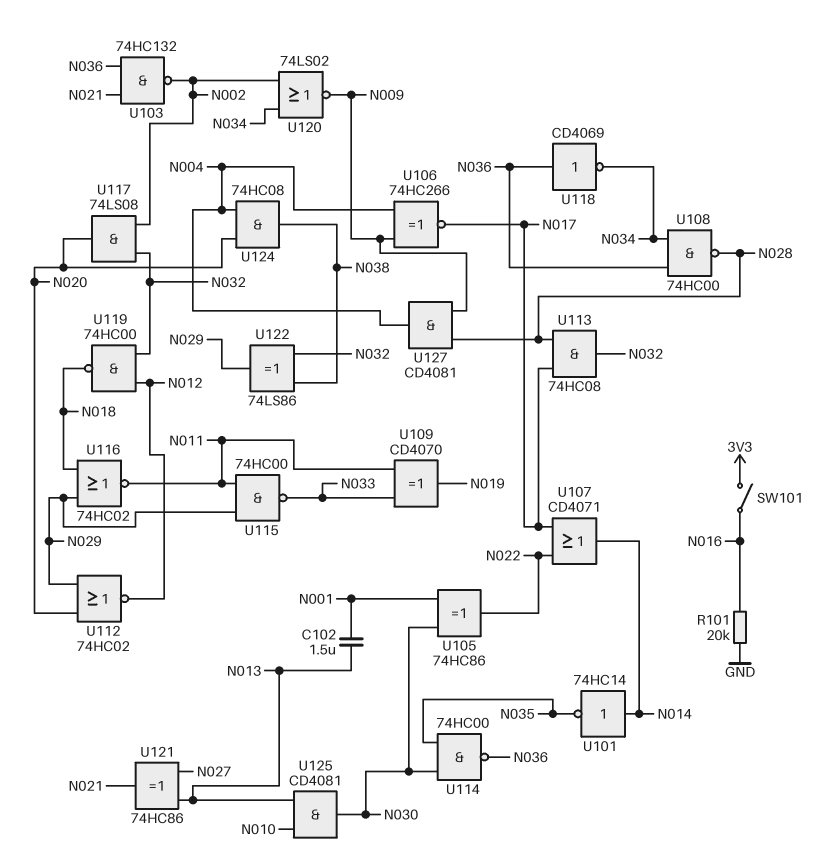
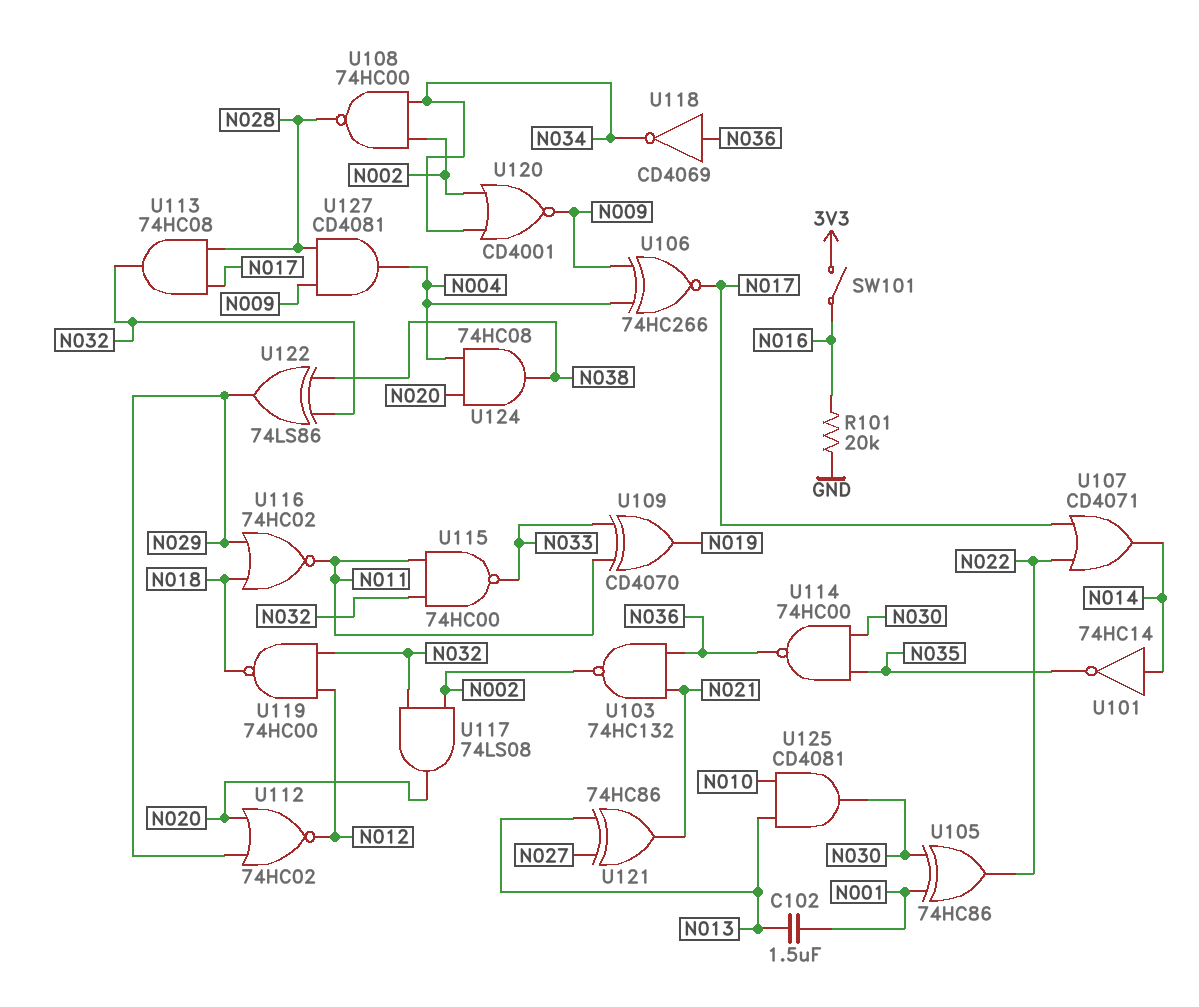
U108: NAND 74HC00 (in N034, in N036, out N028) -> NAND 74HC00 (in N002, in N034, out N028)
U115: NAND 74HC00 (in N011, in N029, out N033) -> NAND 74HC00 (in N011, in N032, out N033)
U120: NOR 74LS02 (in N002, in N034, out N009) -> NOR CD4001 (in N002, in N034, out N009)

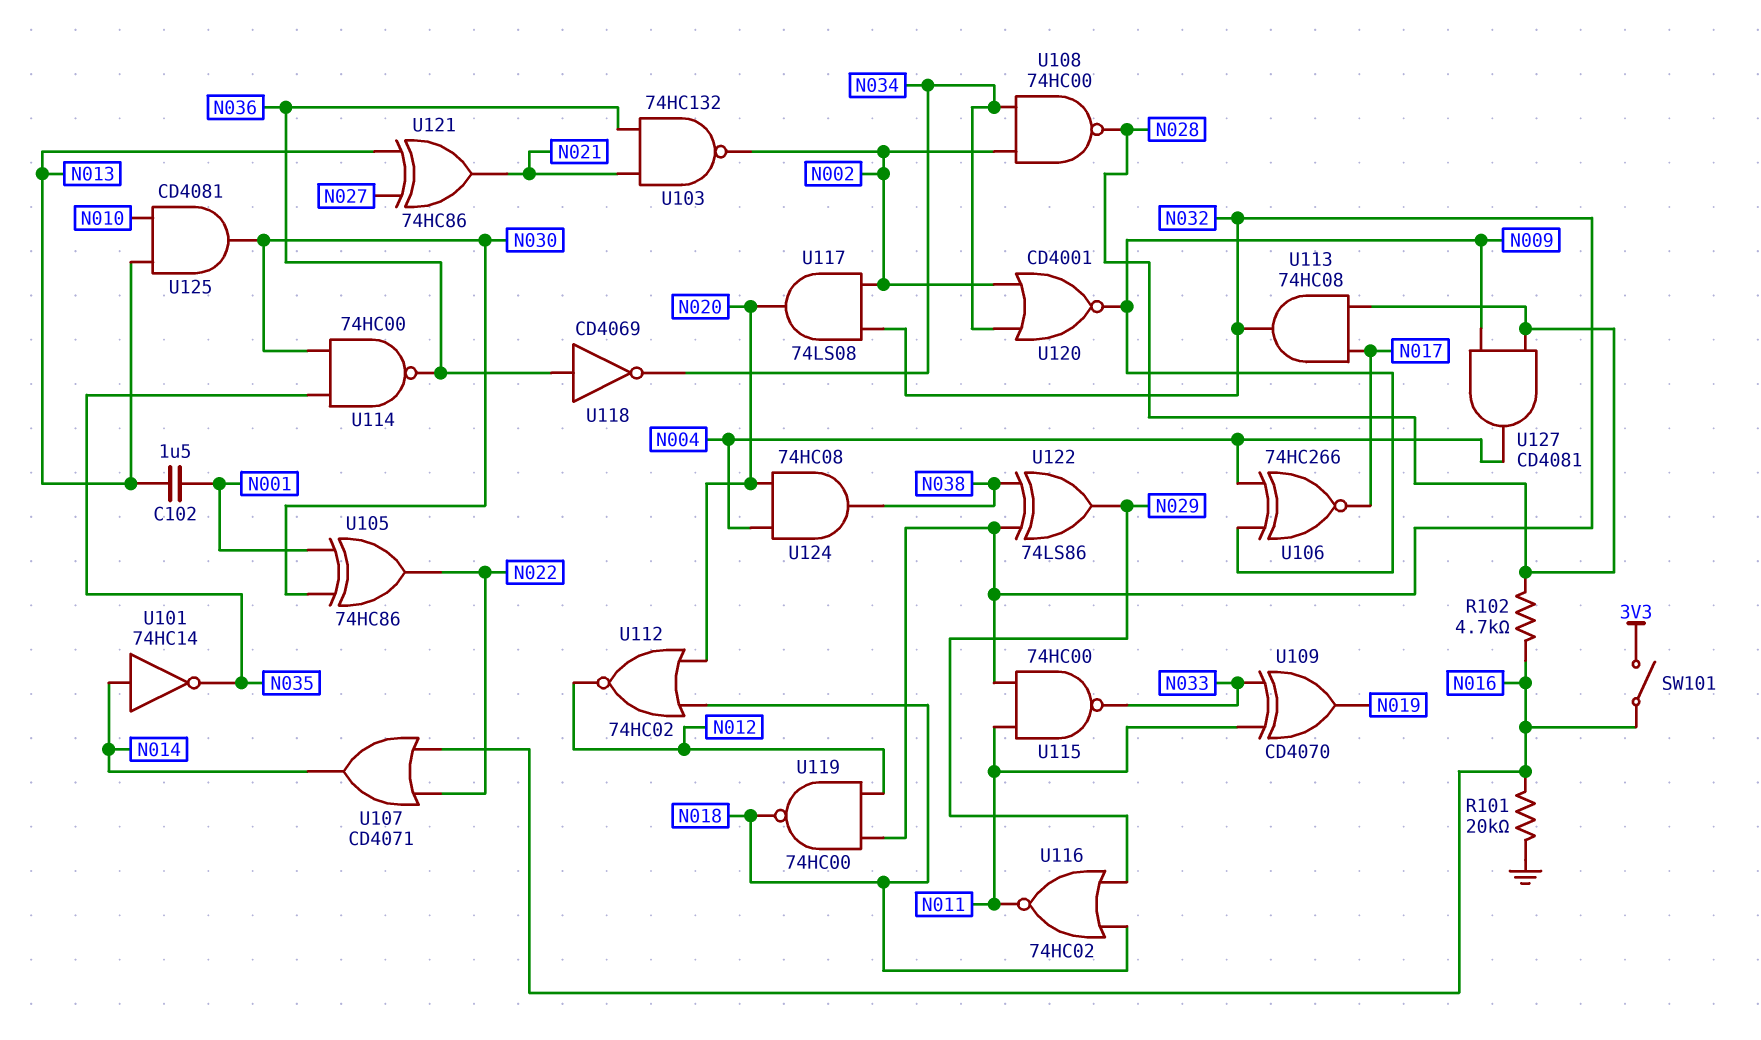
R102: none -> 4.7k (N016, N028)
U107: OR CD4071 (in N017, in N022, out N014) -> OR CD4071 (in N016, in N022, out N014)
U112: NOR 74HC02 (in N020, in N029, out N012) -> NOR 74HC02 (in N018, in N020, out N012)

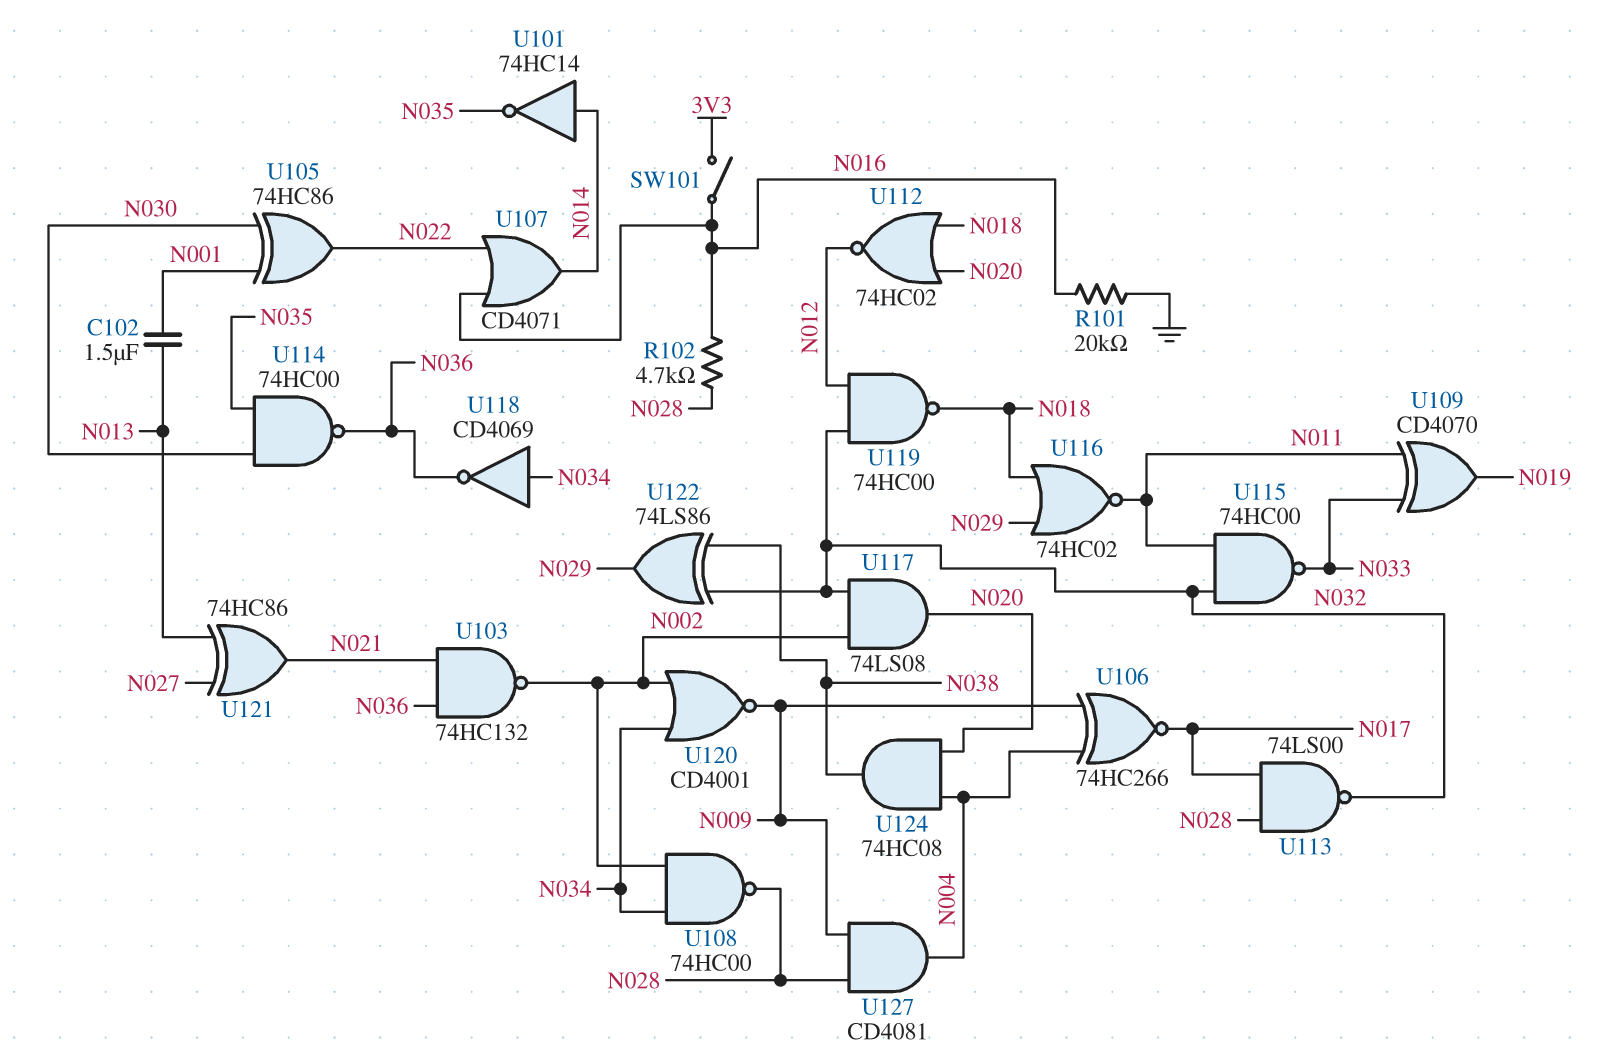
U113: AND 74HC08 (in N017, in N028, out N032) -> NAND 74LS00 (in N017, in N028, out N032)
U118: NOT CD4069 (in N036, out N034) -> NOT CD4069 (in N034, out N036)
U125: AND CD4081 (in N010, in N013, out N030) -> none

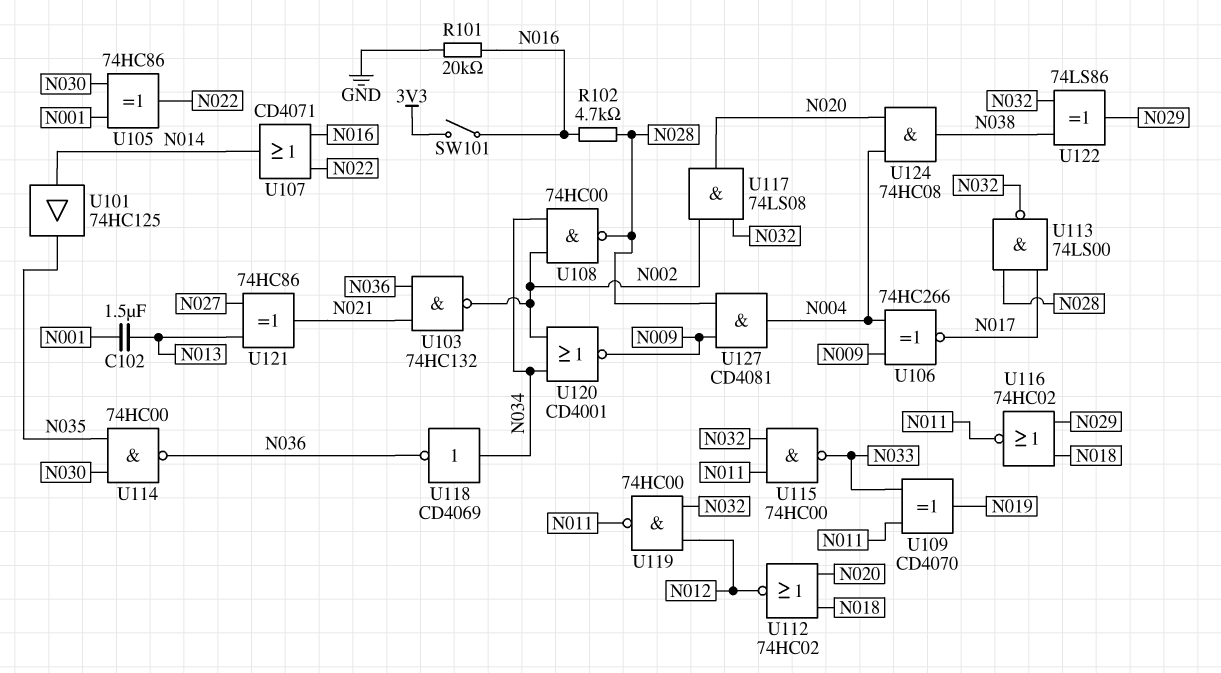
U101: NOT 74HC14 (in N014, out N035) -> buffer 74HC125 (in N014, out N035)
U119: NAND 74HC00 (in N012, in N032, out N018) -> NAND 74HC00 (in N012, in N032, out N011)

